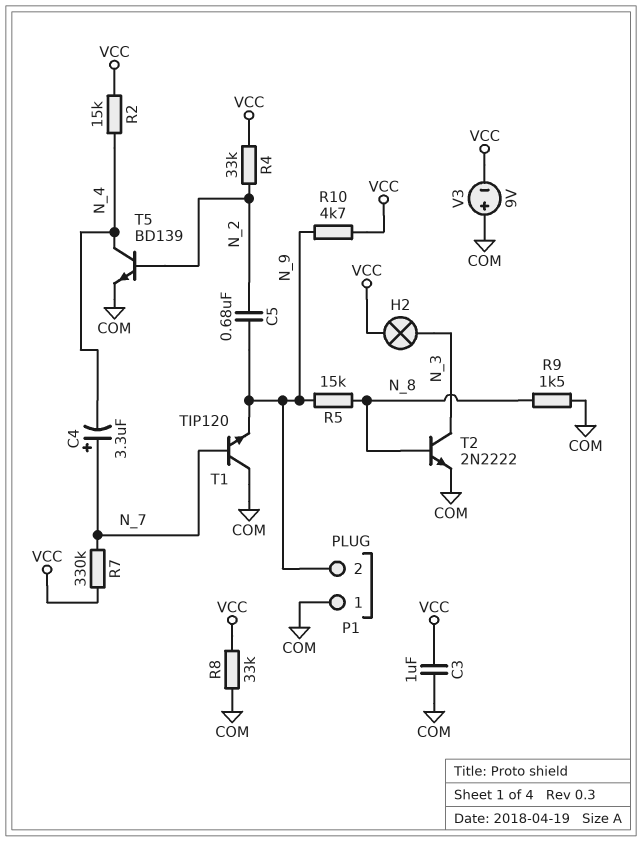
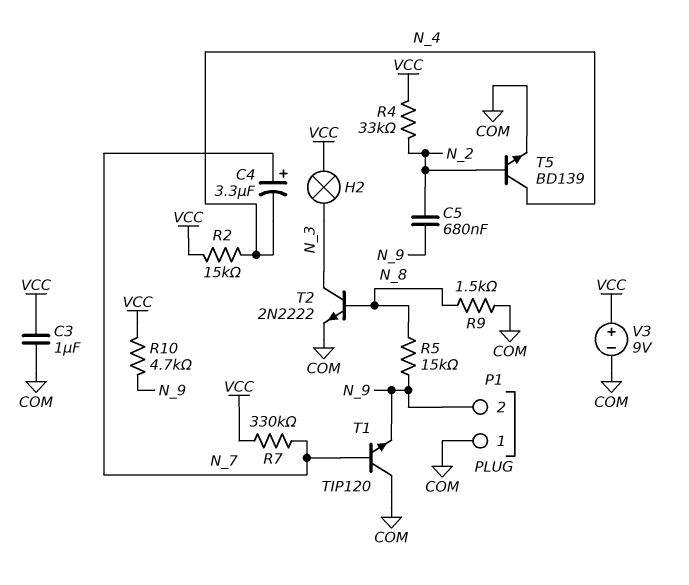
R8: 33k (COM, VCC) -> none
V3: 9V (plus COM, minus VCC) -> 9V (plus VCC, minus COM)

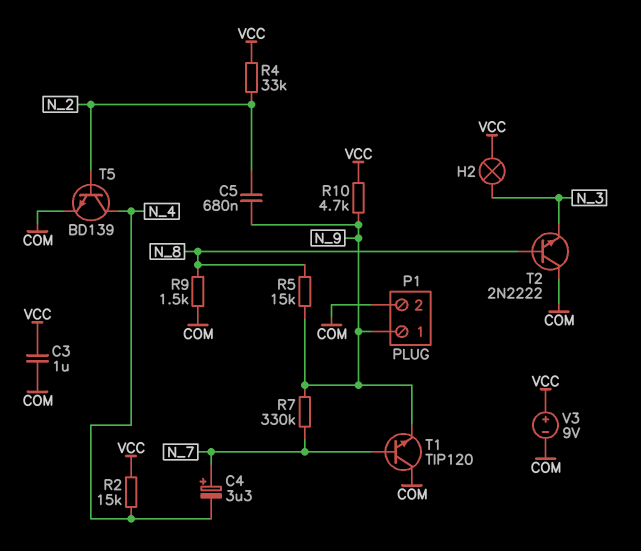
P1 pin 1: COM -> N_9
P1 pin 2: N_9 -> COM
R7: 330k (N_7, VCC) -> 330k (N_7, N_9)
T2: NPN 2N2222 (B N_8, C N_3, E COM) -> NPN 2N2222 (B N_8, C COM, E N_3)

